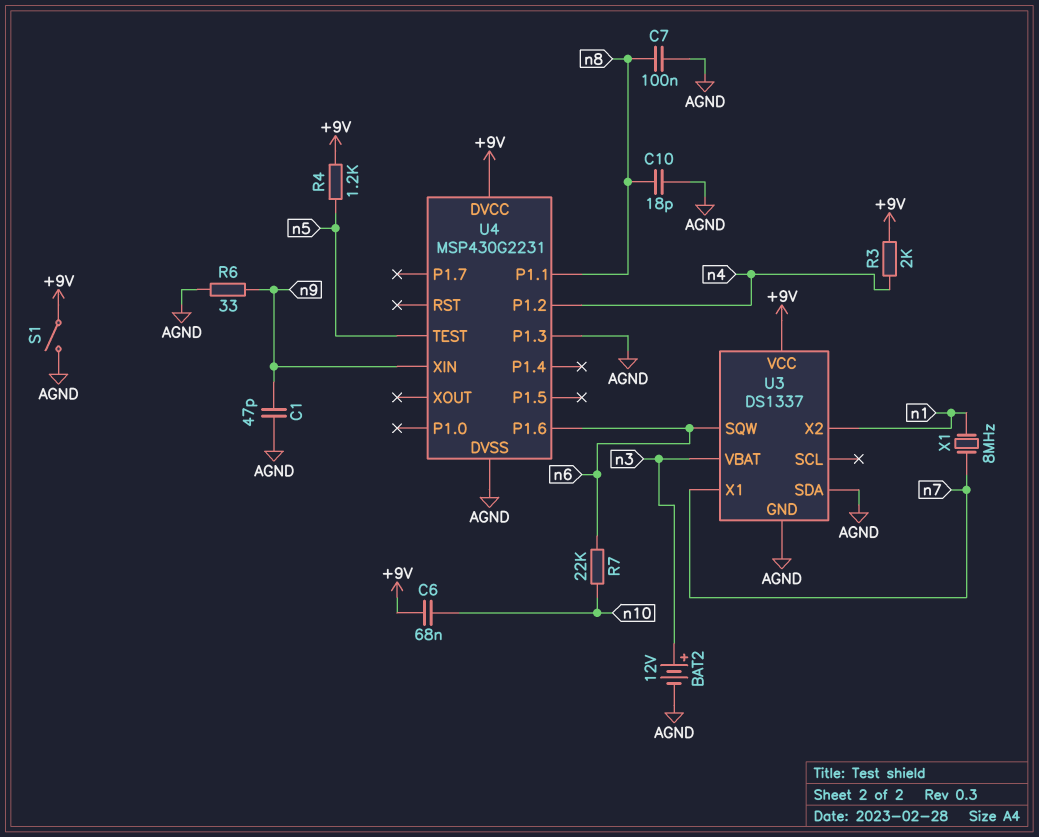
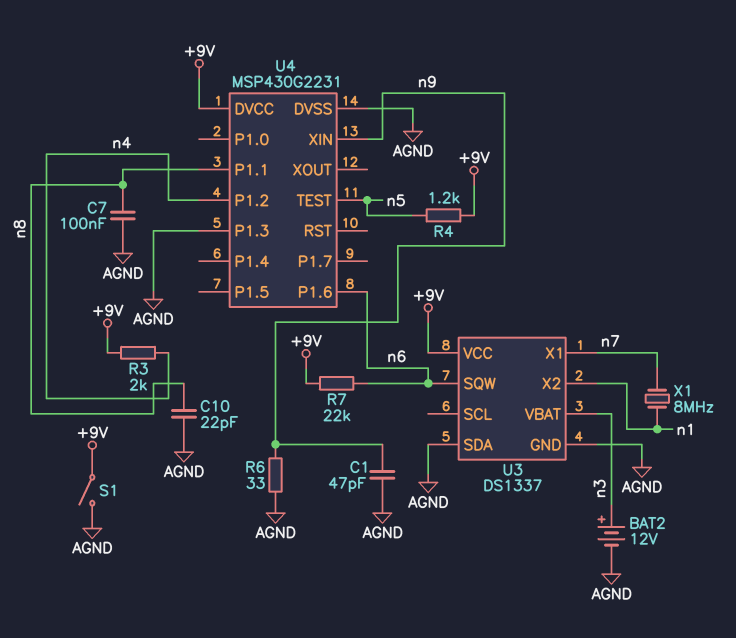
C6: 68nF (+9V, n10) -> none
C10: 18pF (AGND, n8) -> 22pF (AGND, n8)
R7: 22k (n6, n10) -> 22k (+9V, n6)

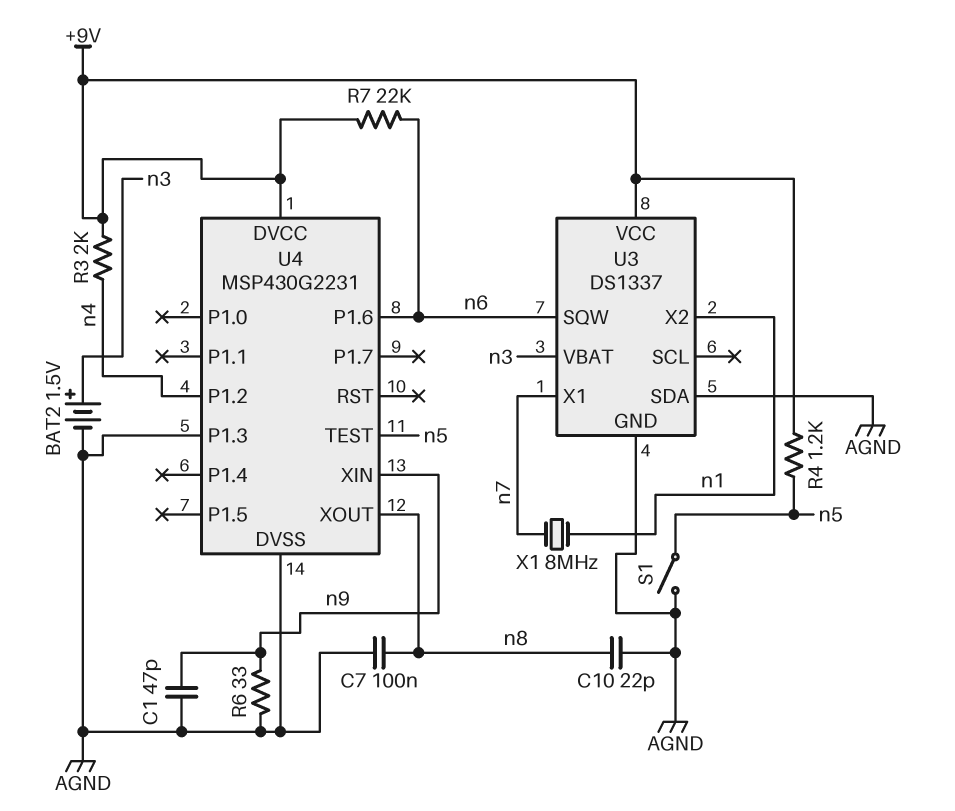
BAT2: 12V (plus n3, minus AGND) -> 1.5V (plus n3, minus AGND)
S1: switch (+9V, AGND) -> switch (AGND, n5)
U4 pin P1.1: n8 -> none
U4 pin XOUT: none -> n8

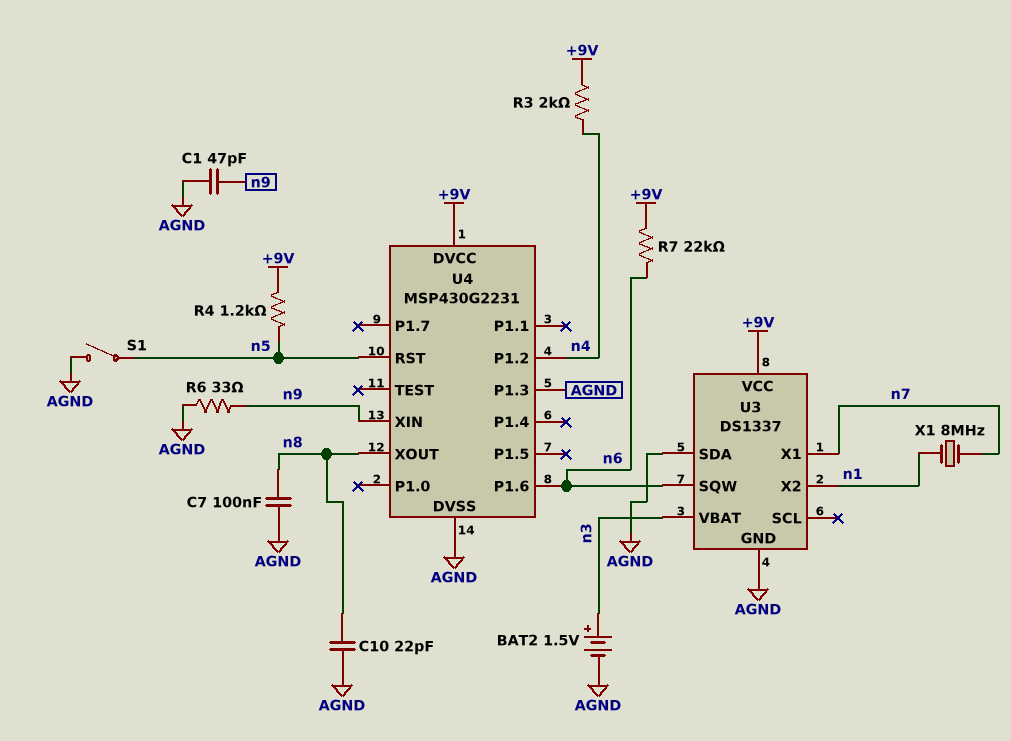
U4 pin RST: none -> n5
U4 pin TEST: n5 -> none

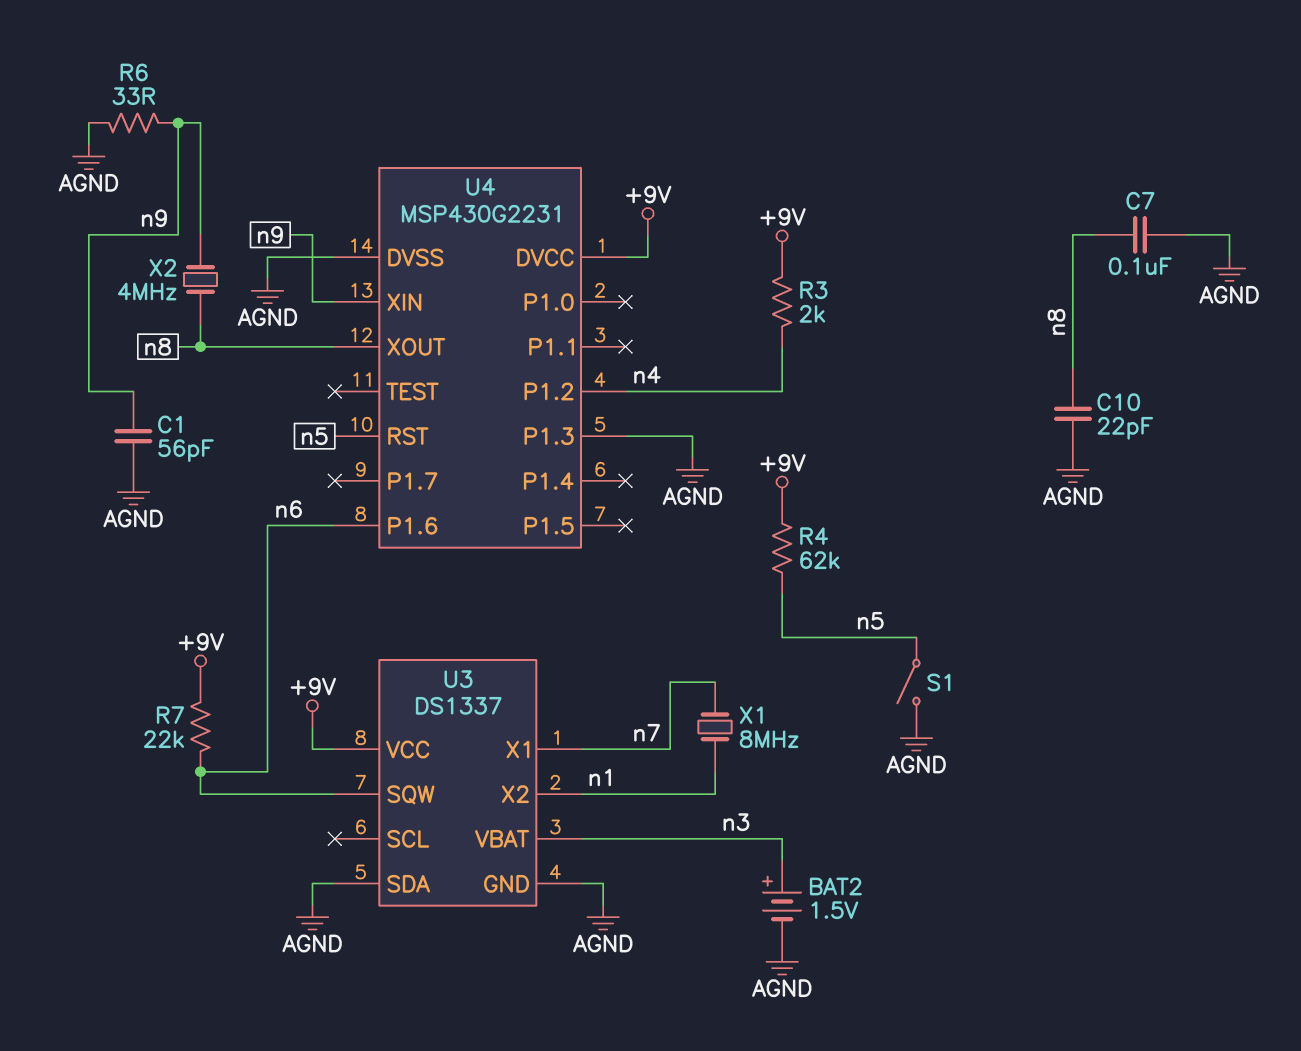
C1: 47pF (AGND, n9) -> 56pF (AGND, n9)
R4: 1.2k (+9V, n5) -> 62k (+9V, n5)
X2: none -> 4MHz (n8, n9)

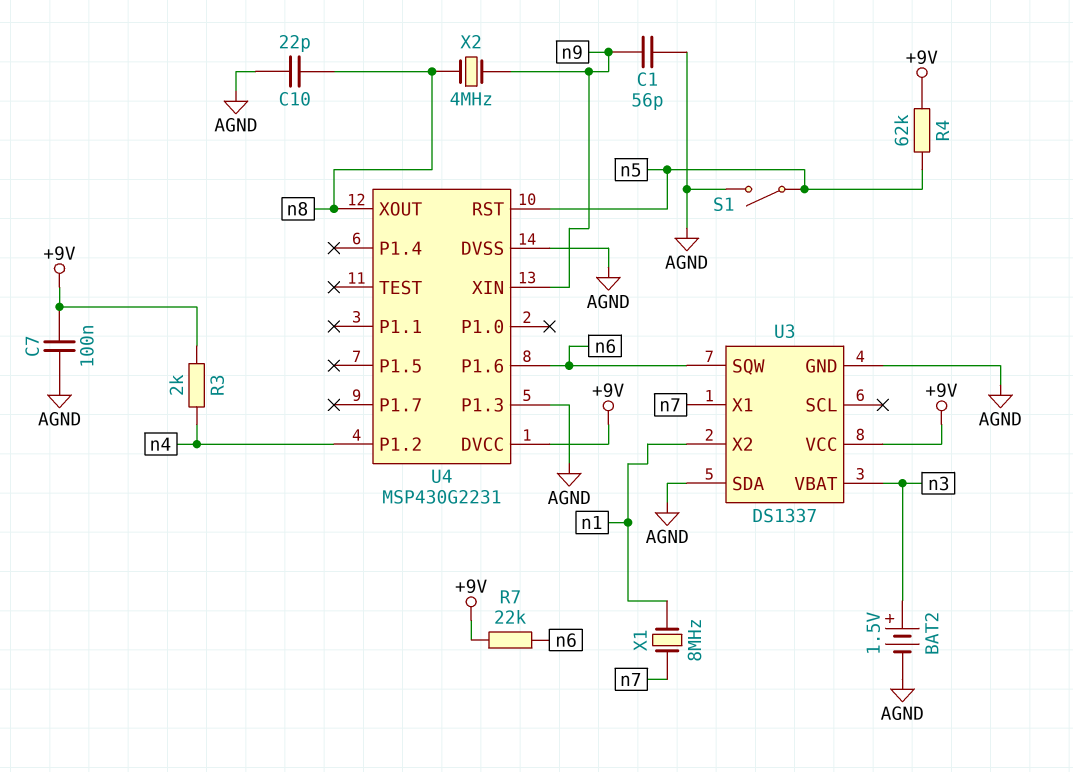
C7: 100nF (AGND, n8) -> 100nF (+9V, AGND)
R6: 33 (AGND, n9) -> none

